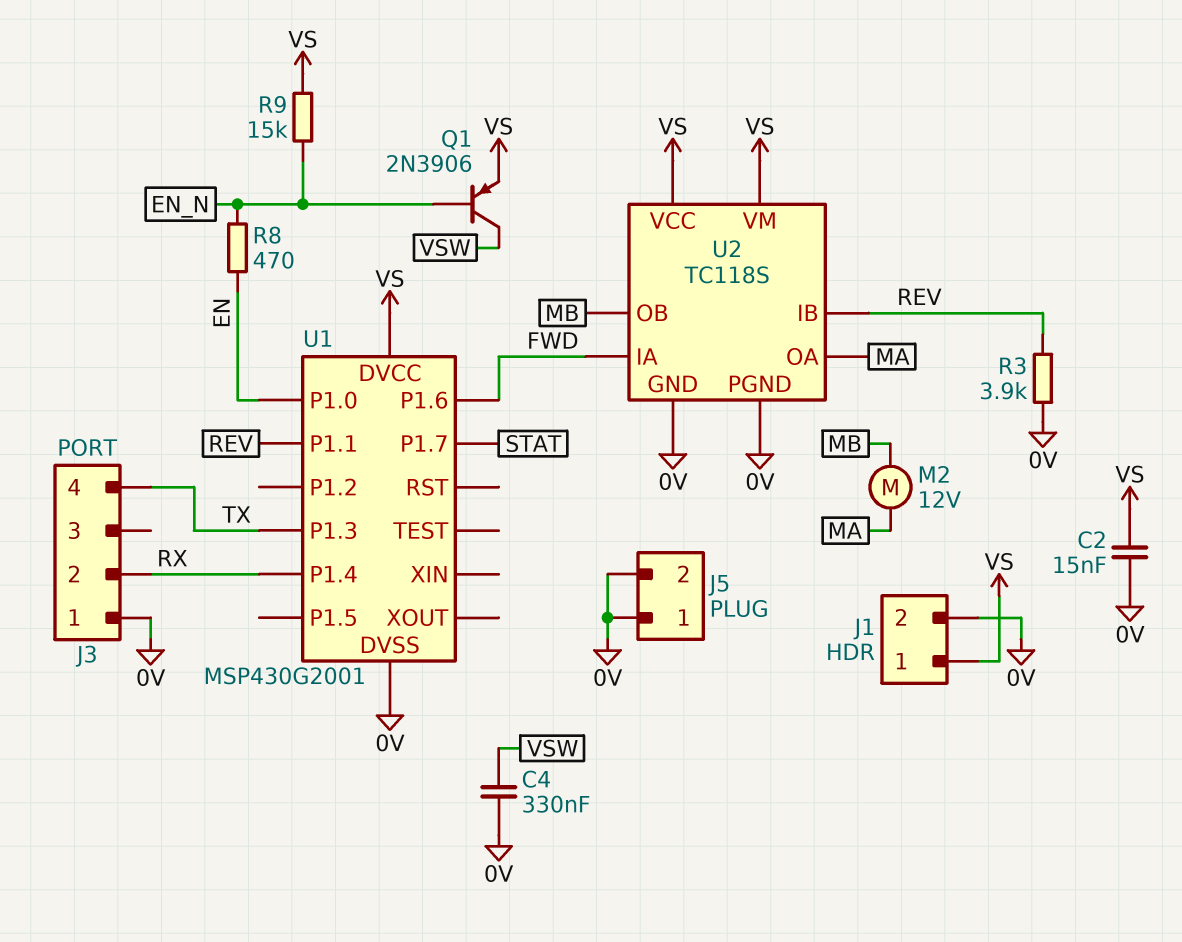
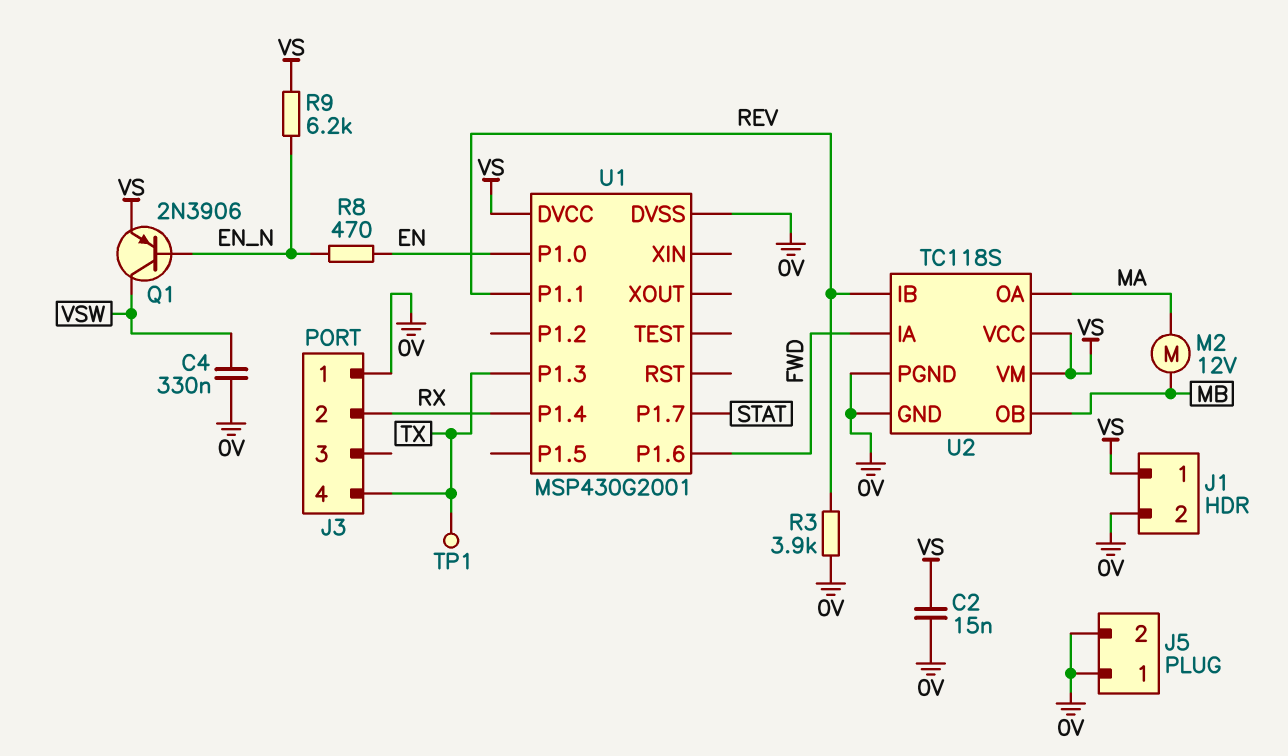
R9: 15k (EN_N, VS) -> 6.2k (EN_N, VS)
TP1: none -> test point (TX)

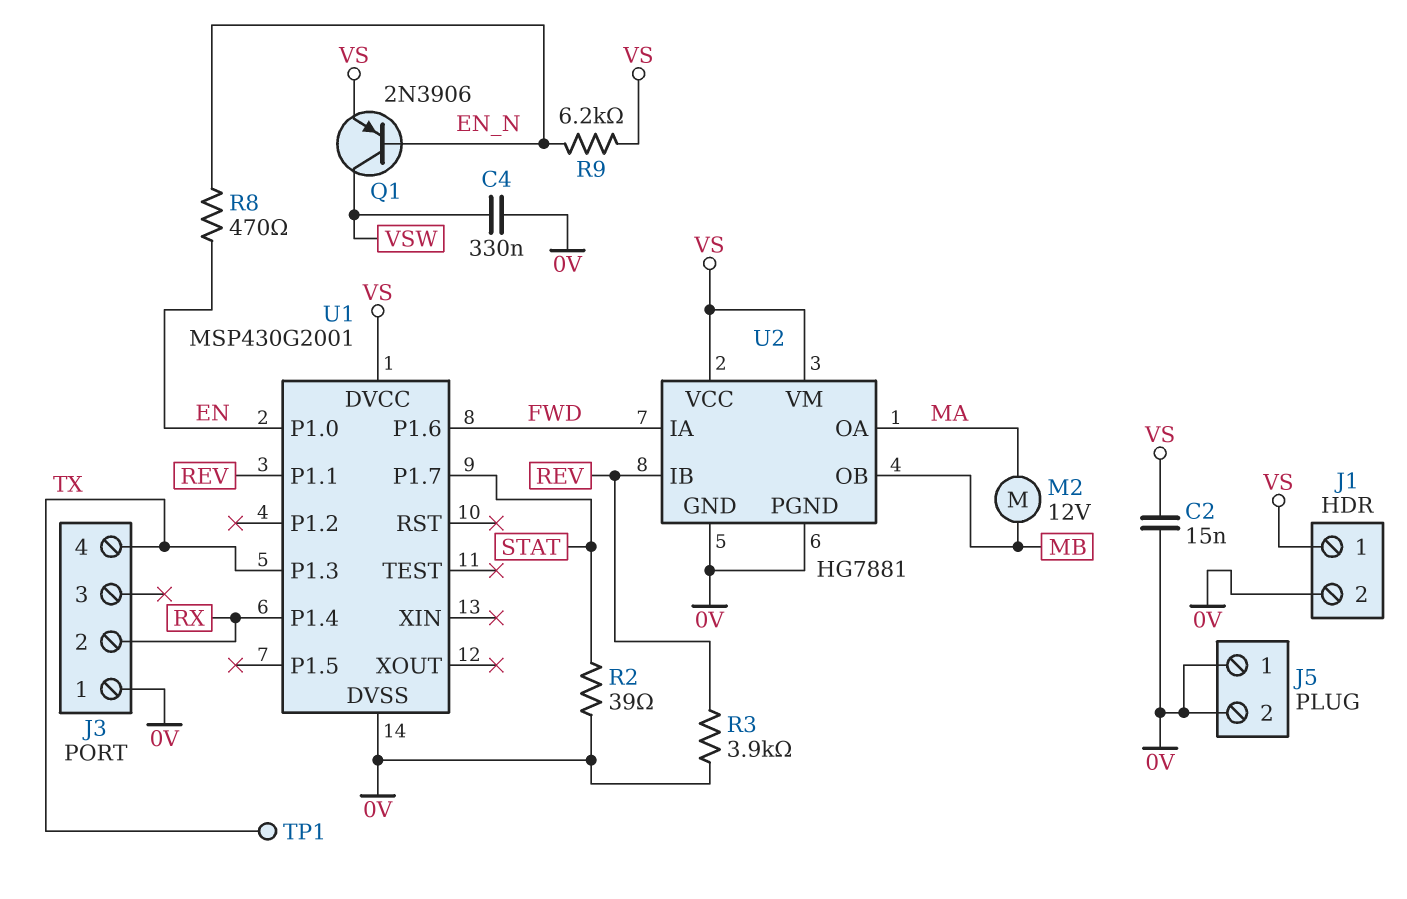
R2: none -> 39 (0V, STAT)
U2: TC118S -> HG7881

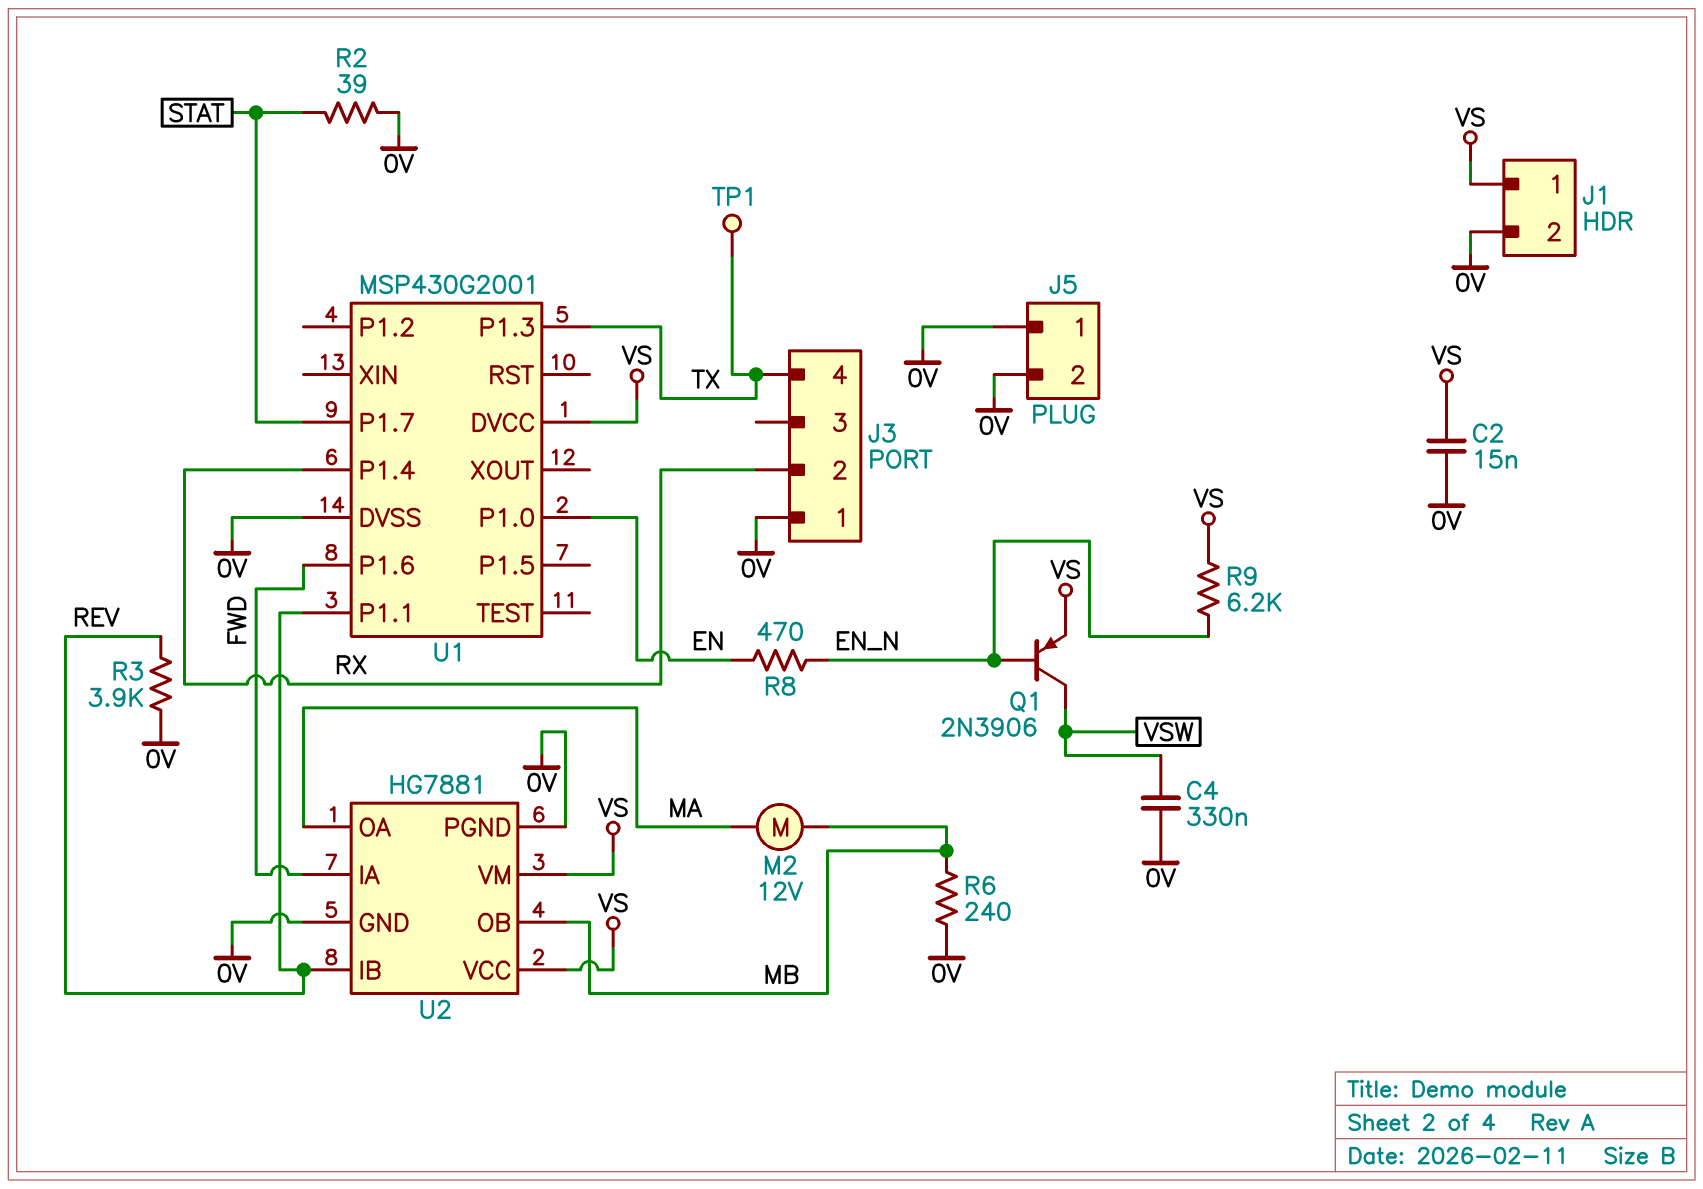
R6: none -> 240 (0V, MB)

